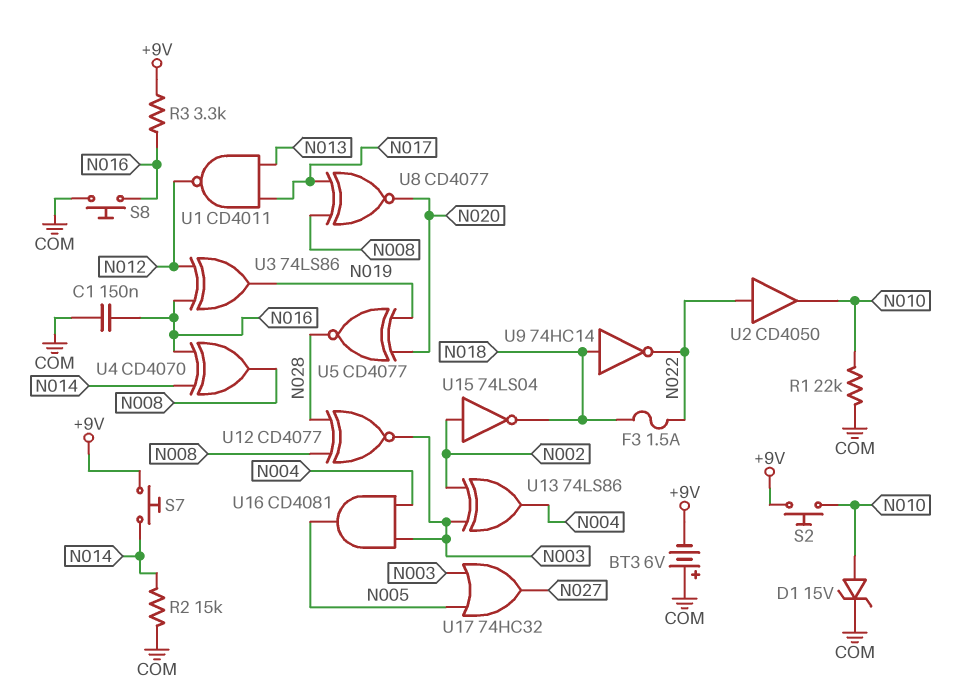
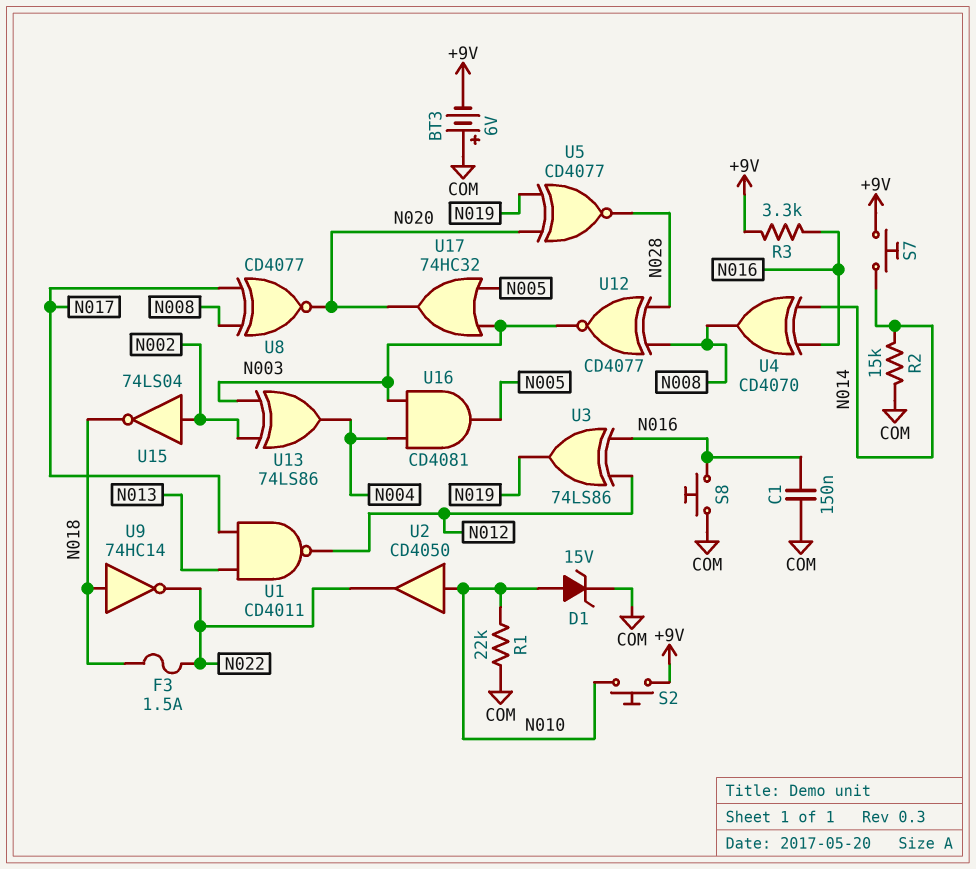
U2: buffer CD4050 (in N022, out N010) -> buffer CD4050 (in N010, out N022)
U17: OR 74HC32 (in N003, in N005, out N027) -> OR 74HC32 (in N003, in N005, out N020)

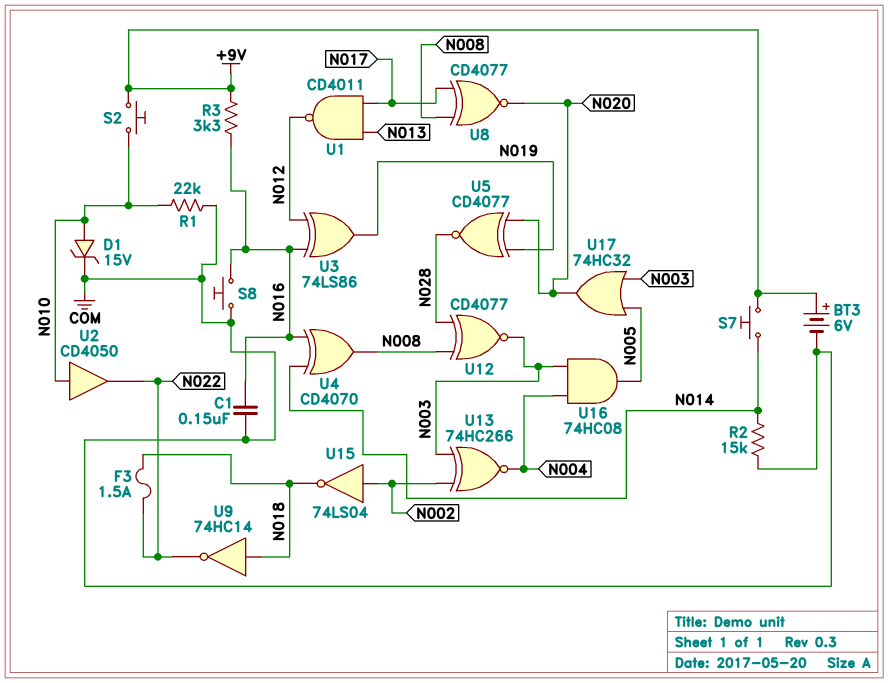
BT3: 6V (plus COM, minus +9V) -> 6V (plus +9V, minus COM)
U13: XOR 74LS86 (in N002, in N003, out N004) -> XNOR 74HC266 (in N002, in N003, out N004)
U16: AND CD4081 (in N003, in N004, out N005) -> AND 74HC08 (in N003, in N004, out N005)

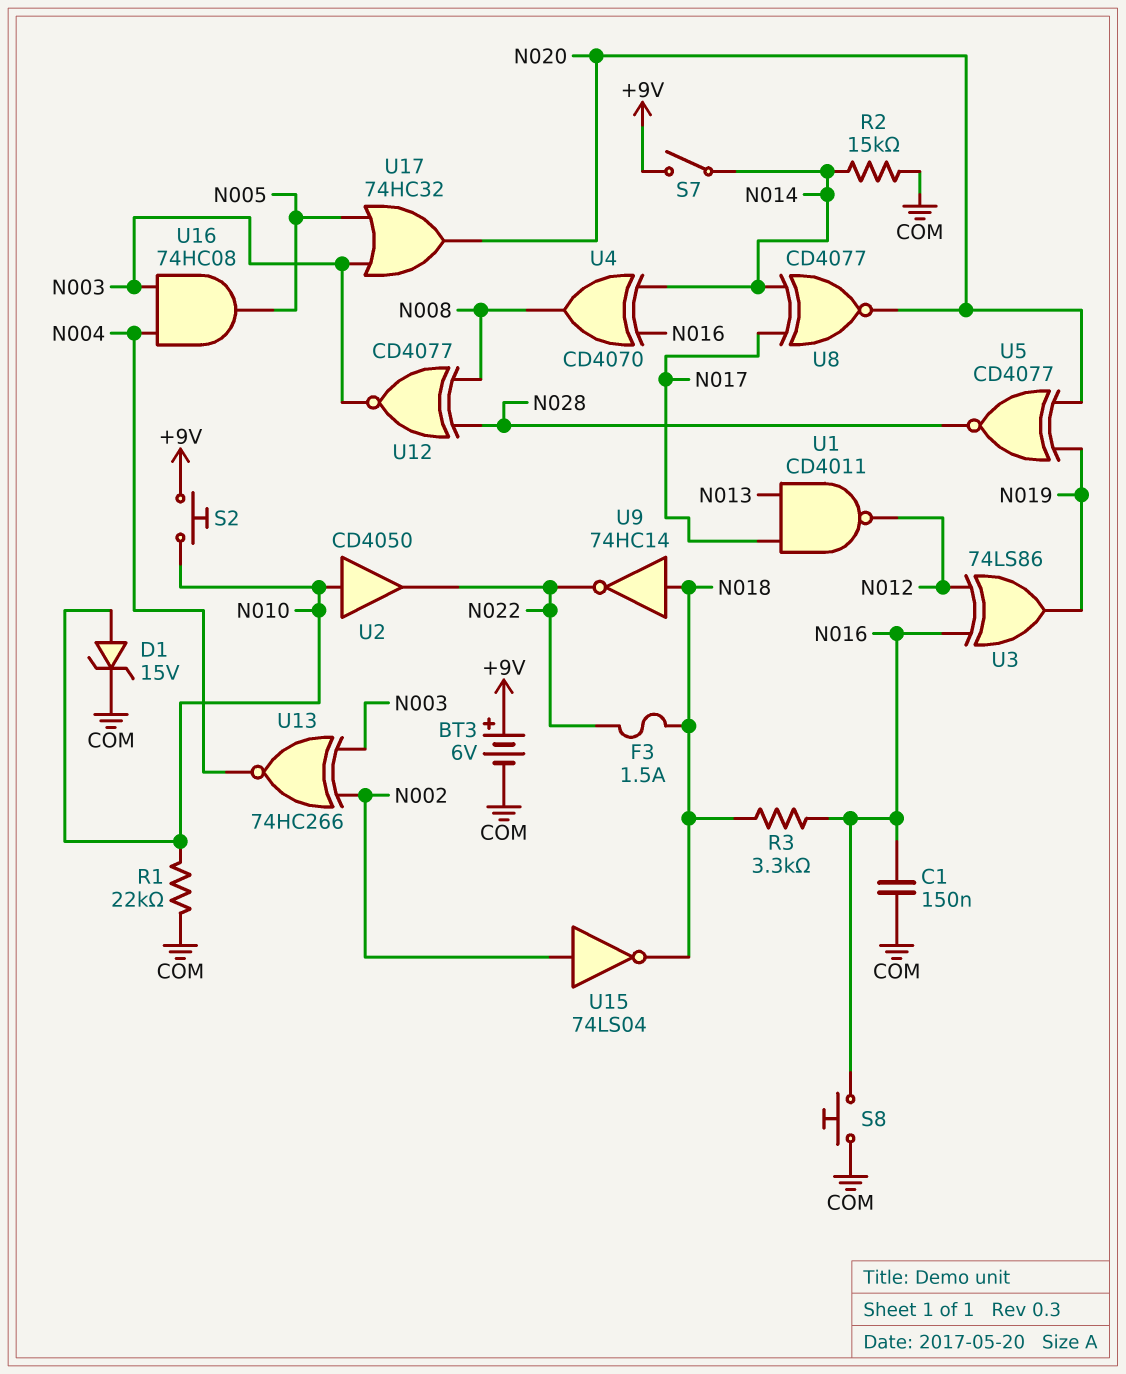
R3: 3.3k (+9V, N016) -> 3.3k (N016, N018)
S7: button (+9V, N014) -> switch (+9V, N014)
U8: XNOR CD4077 (in N008, in N017, out N020) -> XNOR CD4077 (in N014, in N017, out N020)

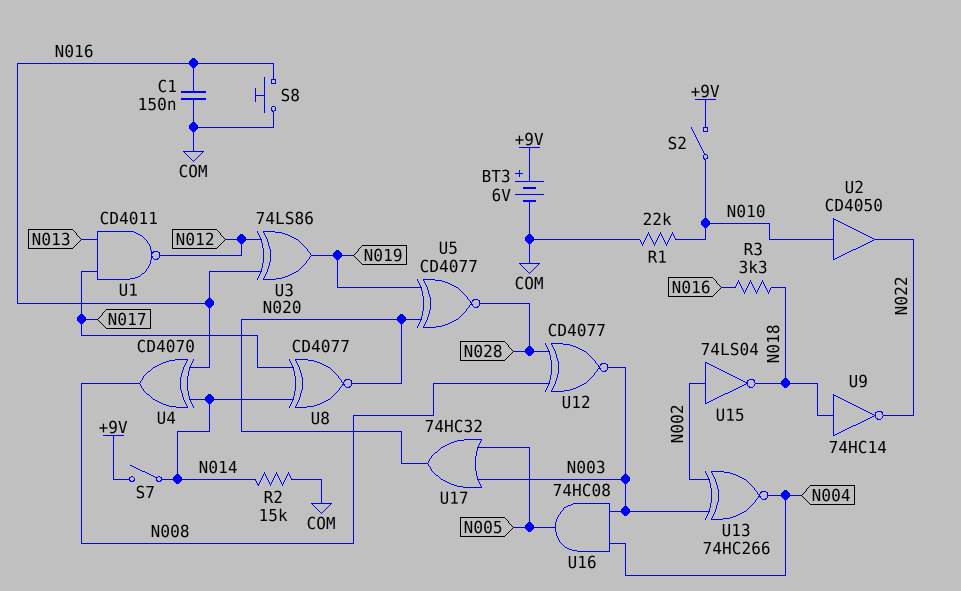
D1: zener 15V (A N010, K COM) -> none
F3: 1.5A (N018, N022) -> none
S2: button (+9V, N010) -> switch (+9V, N010)

